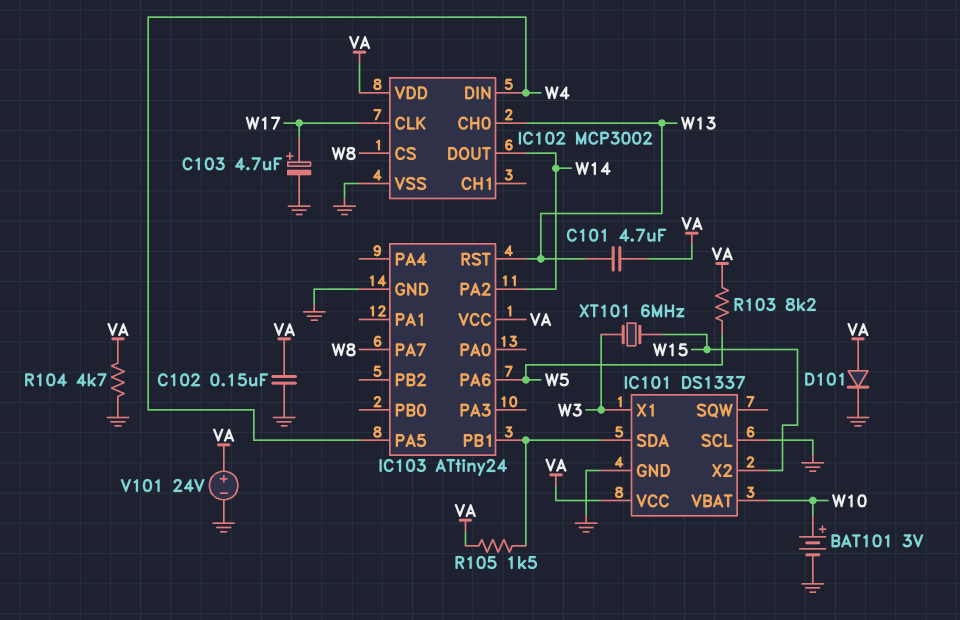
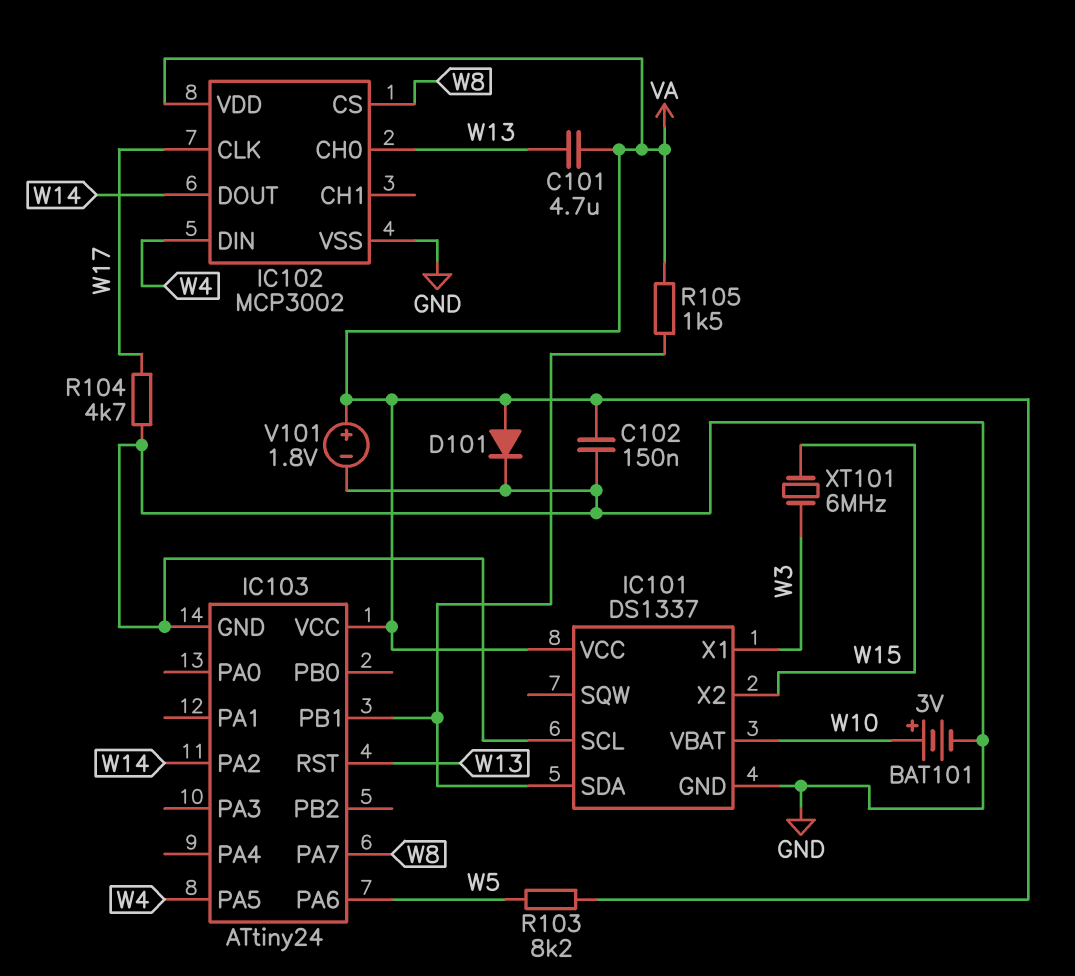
C103: 4.7uF (plus W17, minus GND) -> none
R104: 4.7k (GND, VA) -> 4.7k (GND, W17)
V101: 24V (plus VA, minus GND) -> 1.8V (plus VA, minus GND)

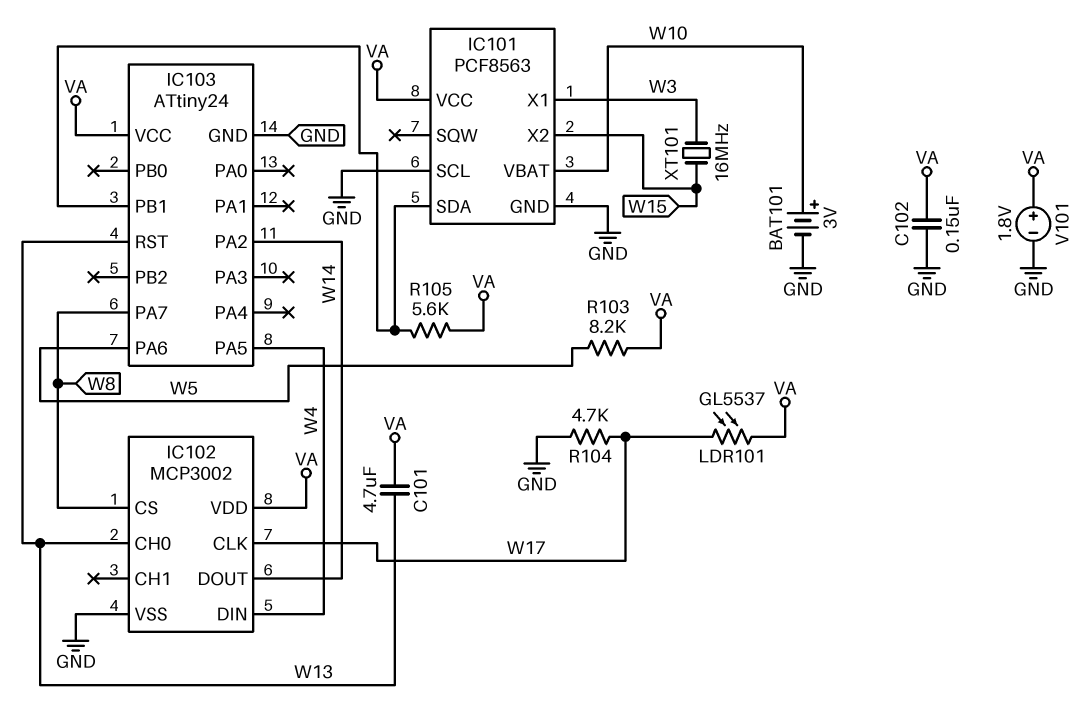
D101: diode (A VA, K GND) -> none
IC101: DS1337 -> PCF8563
LDR101: none -> GL5537 (VA, W17)
R105: 1.5k (IC101/SDA, VA) -> 5.6k (IC101/SDA, VA)
XT101: 6MHz (W3, W15) -> 16MHz (W3, W15)

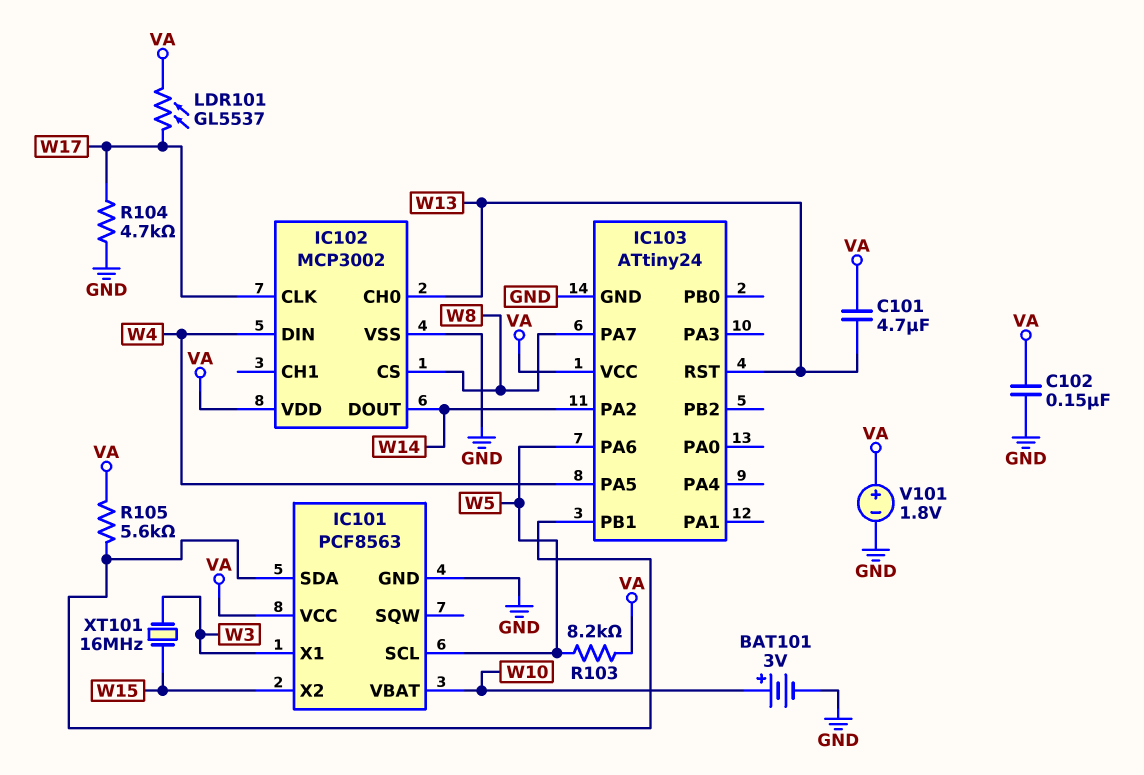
IC101 pin SCL: GND -> W5

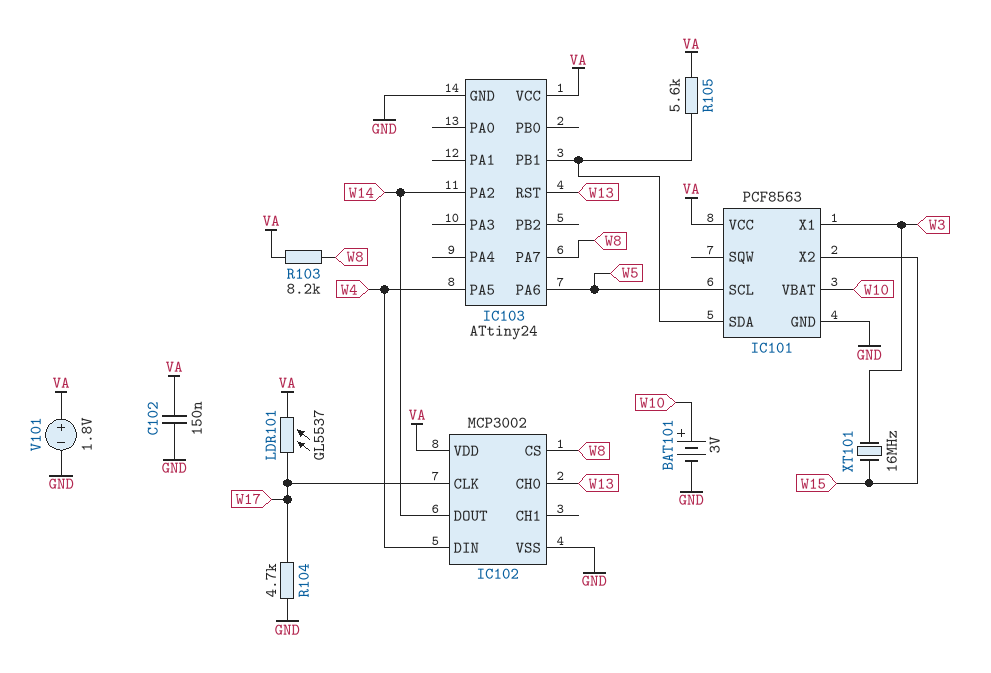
C101: 4.7uF (VA, W13) -> none
R103: 8.2k (VA, W5) -> 8.2k (VA, W8)

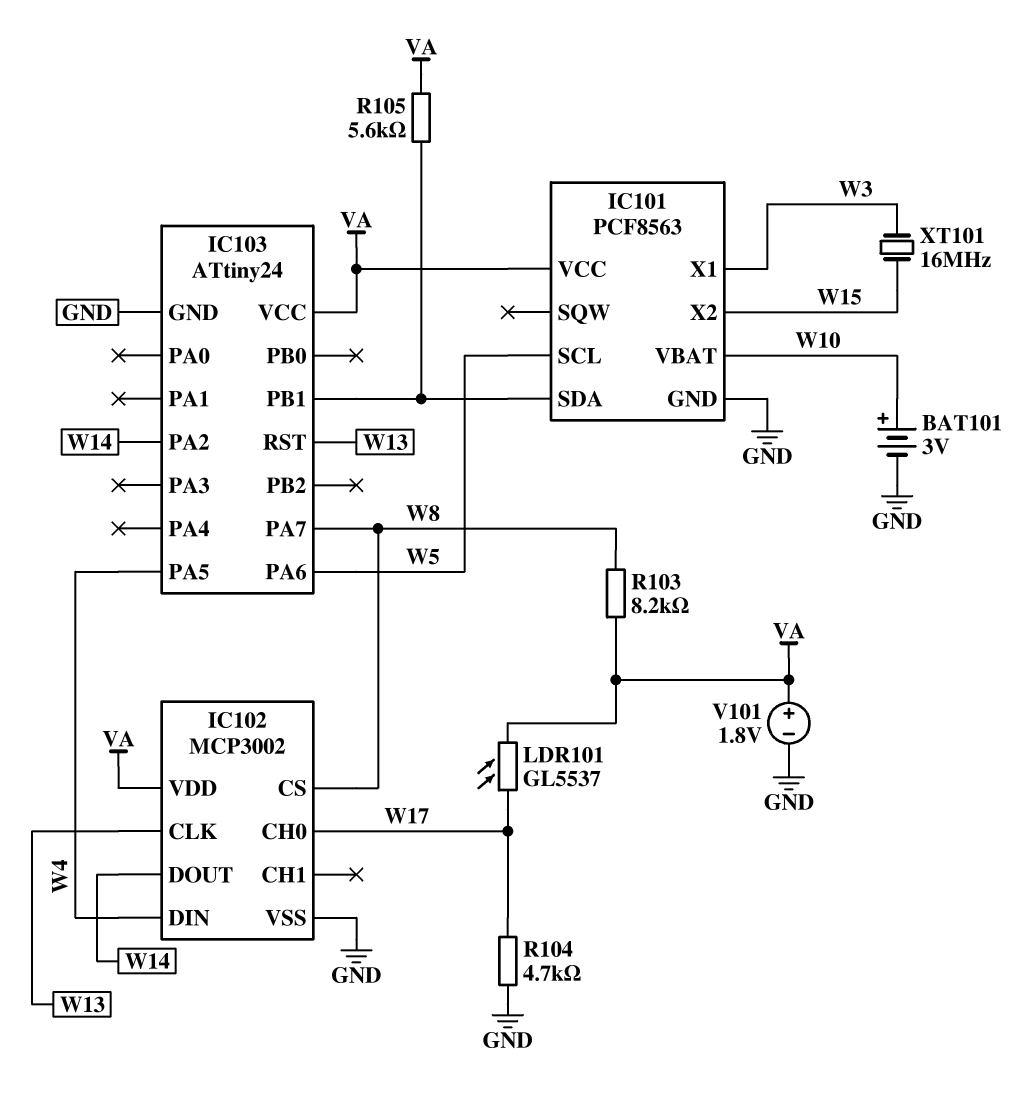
C102: 150nF (GND, VA) -> none
IC102 pin CH0: W13 -> W17
IC102 pin CLK: W17 -> W13

